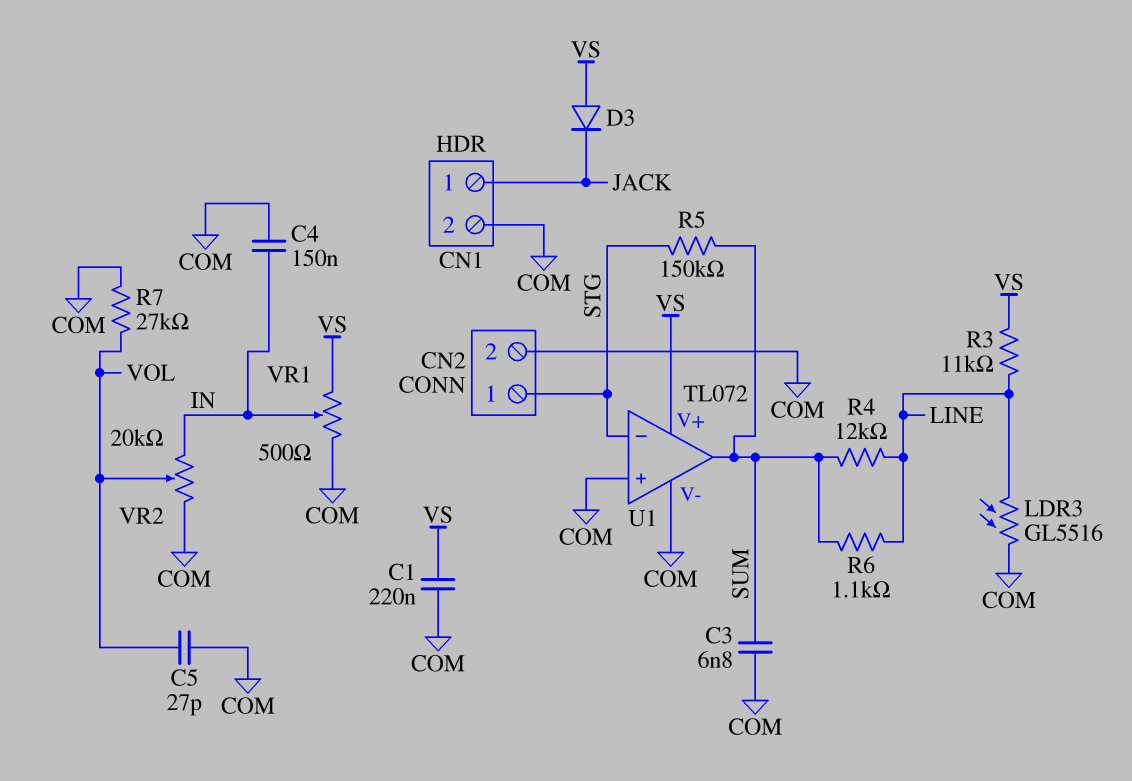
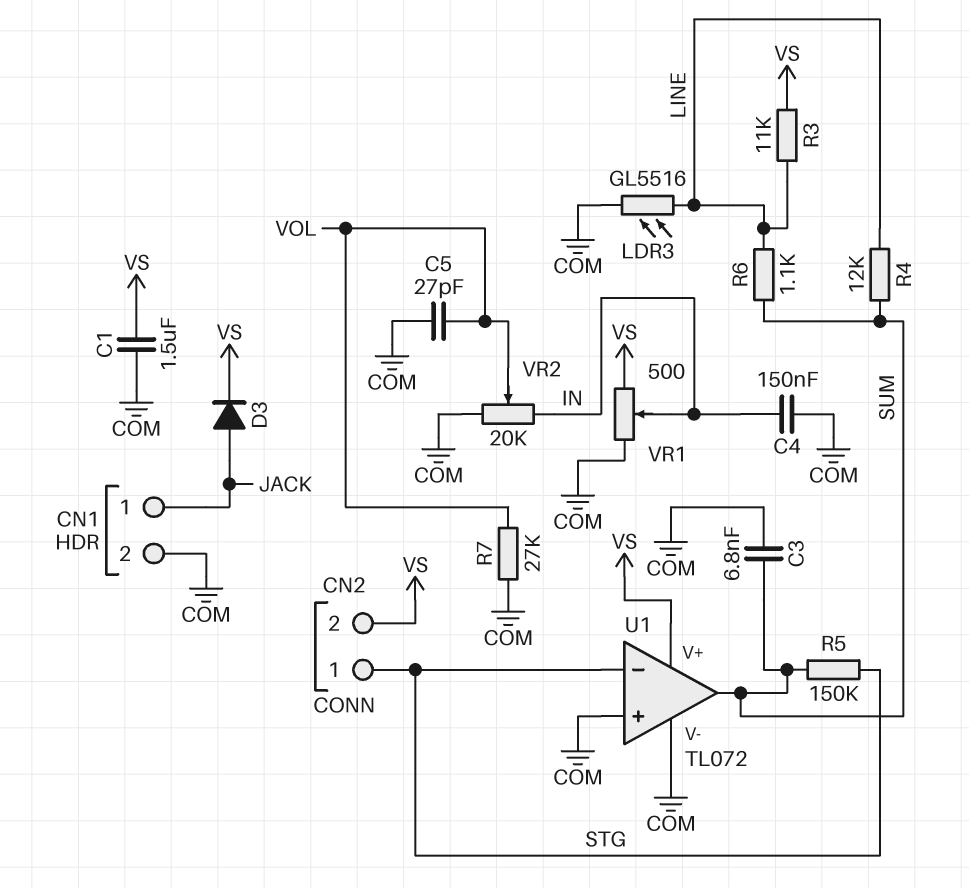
C1: 220nF (COM, VS) -> 1.5uF (COM, VS)
CN2 pin 2: COM -> VS
D3: diode (A VS, K JACK) -> diode (A JACK, K VS)

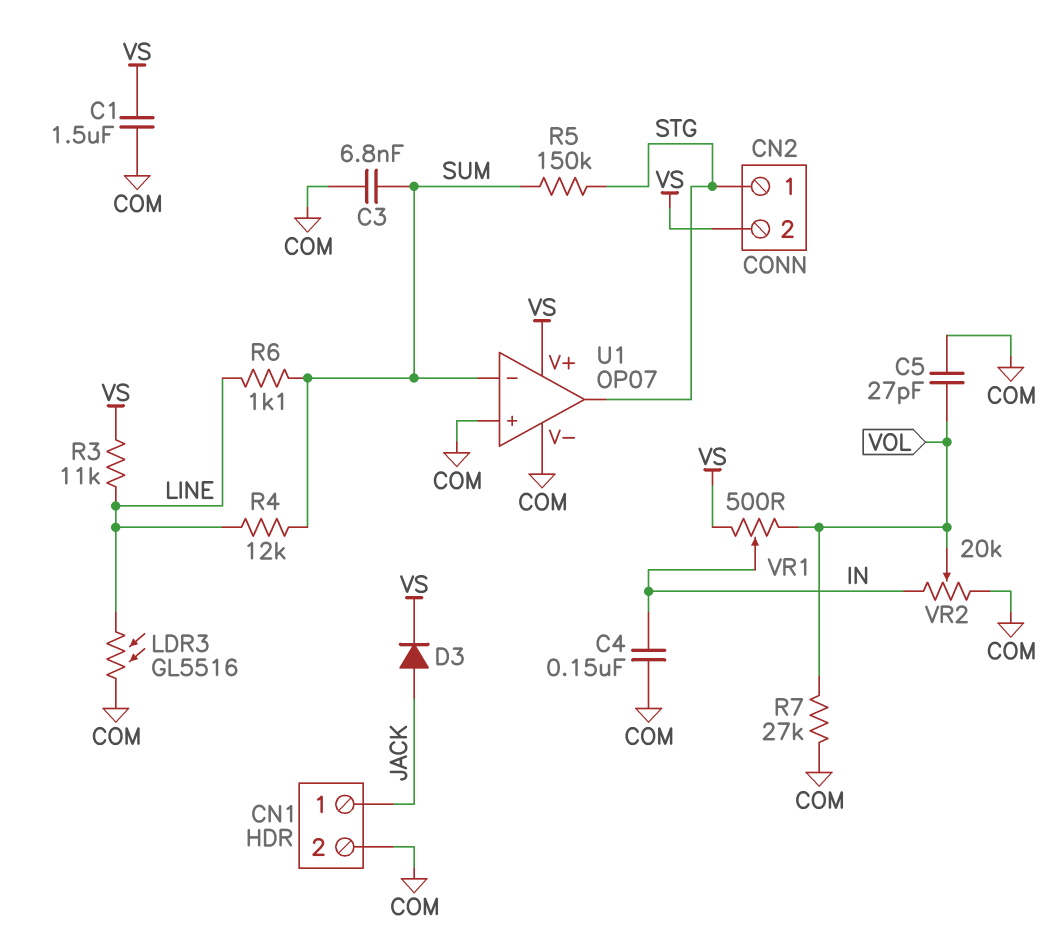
U1: TL072 -> OP07
U1 pin in-: STG -> SUM
U1 pin out: SUM -> STG
VR1: 500 (COM, VS, wiper IN) -> 500 (VOL, VS, wiper IN)

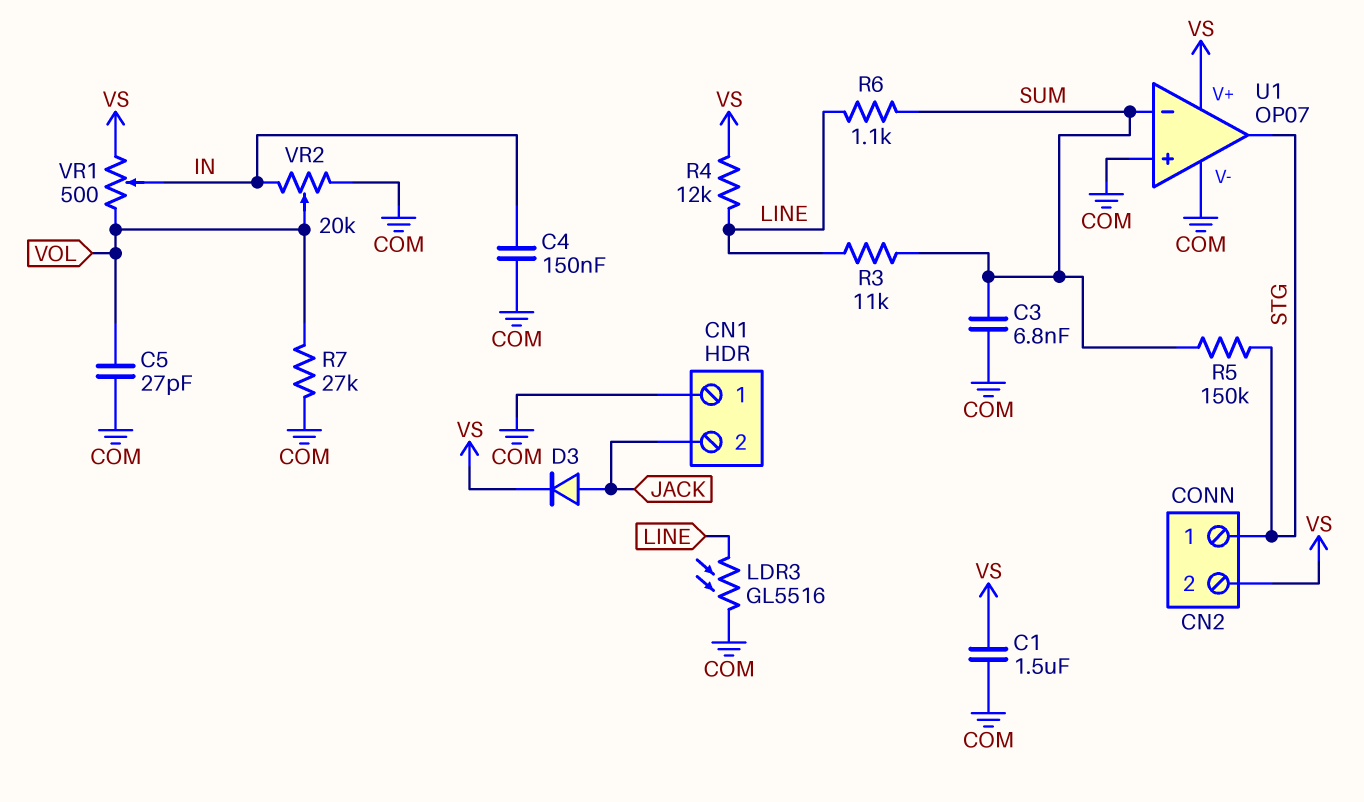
CN1 pin 1: JACK -> COM
CN1 pin 2: COM -> JACK
R3: 11k (LINE, VS) -> 11k (LINE, SUM)
R4: 12k (LINE, SUM) -> 12k (LINE, VS)

